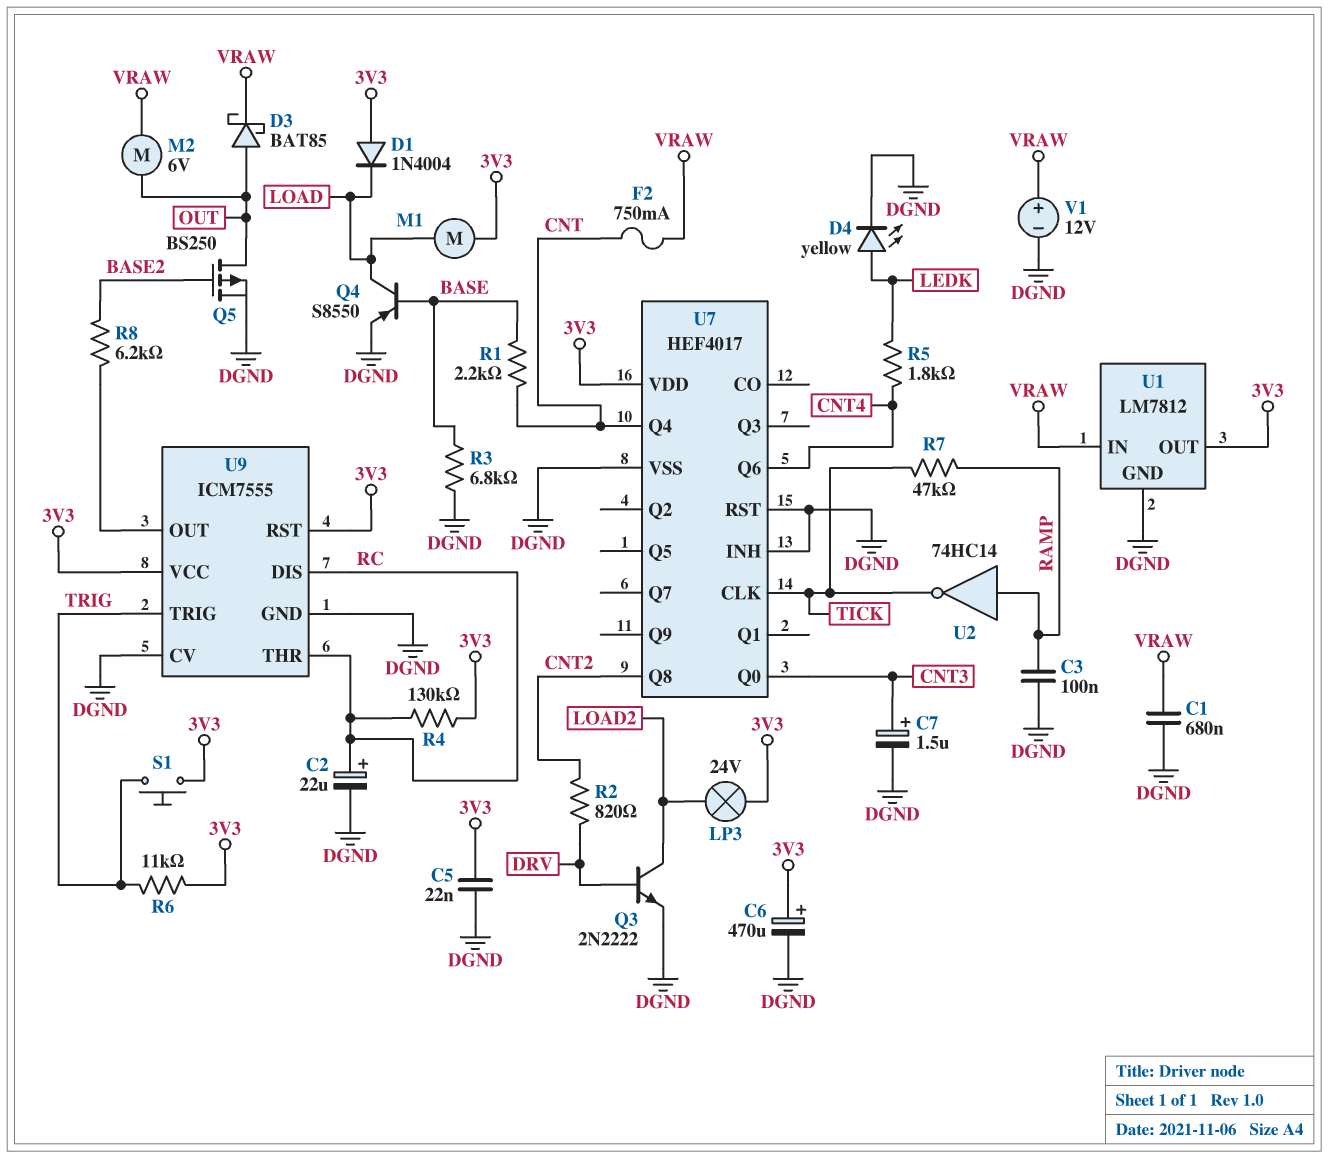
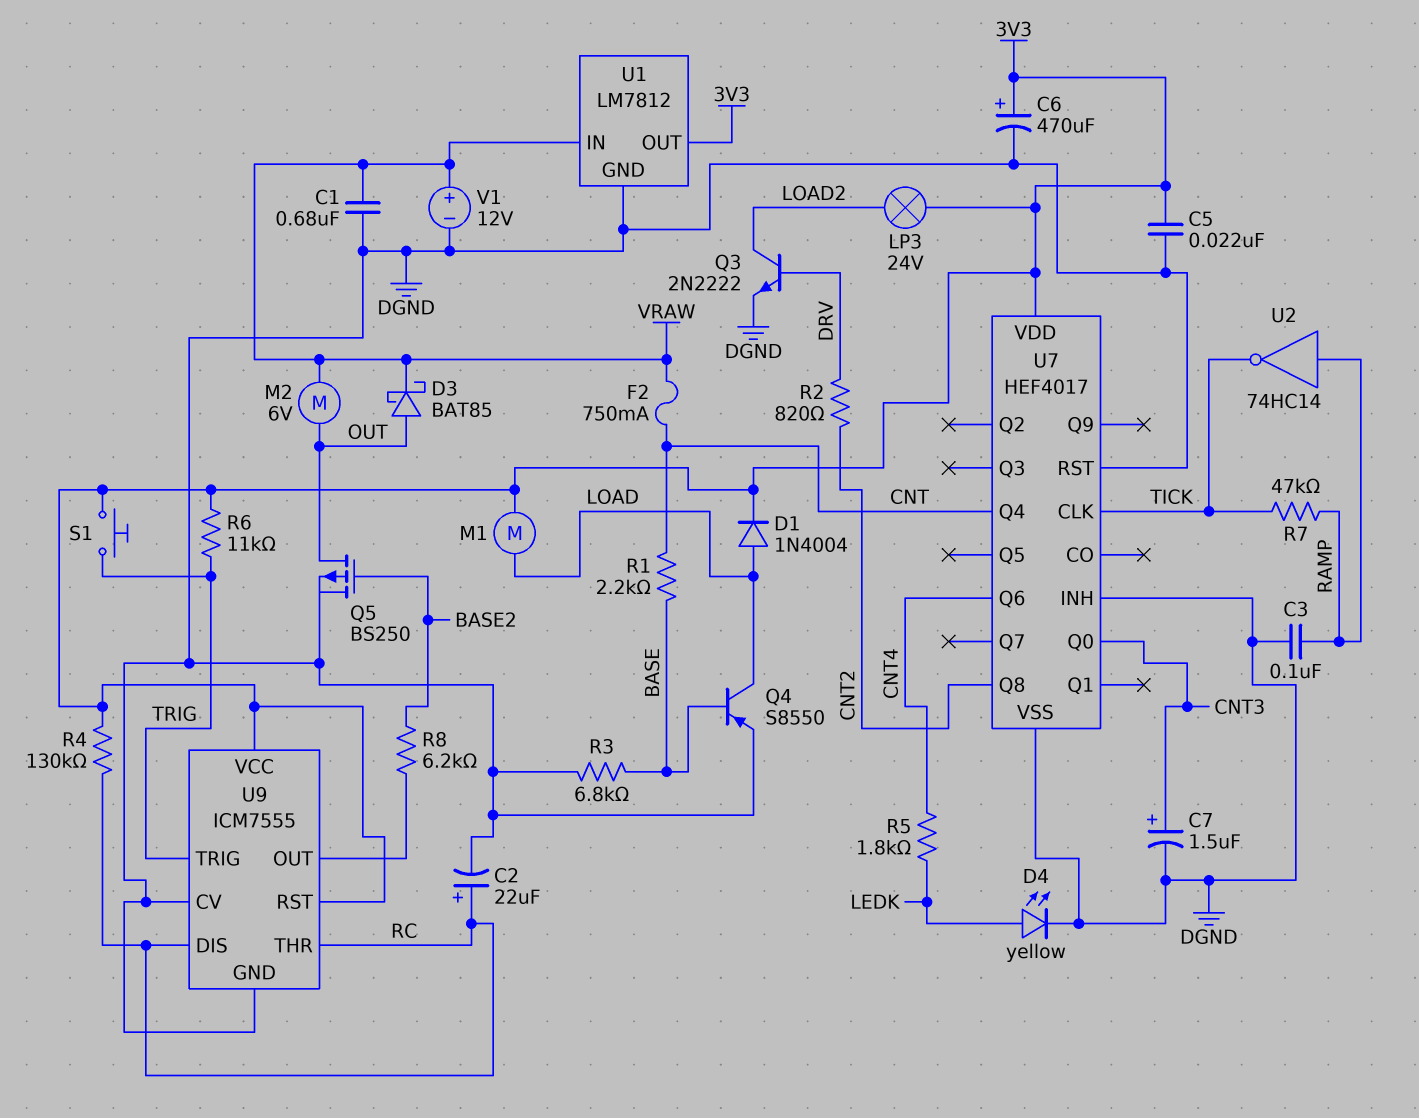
D1: diode 1N4004 (A 3V3, K LOAD) -> diode 1N4004 (A LOAD, K 3V3)

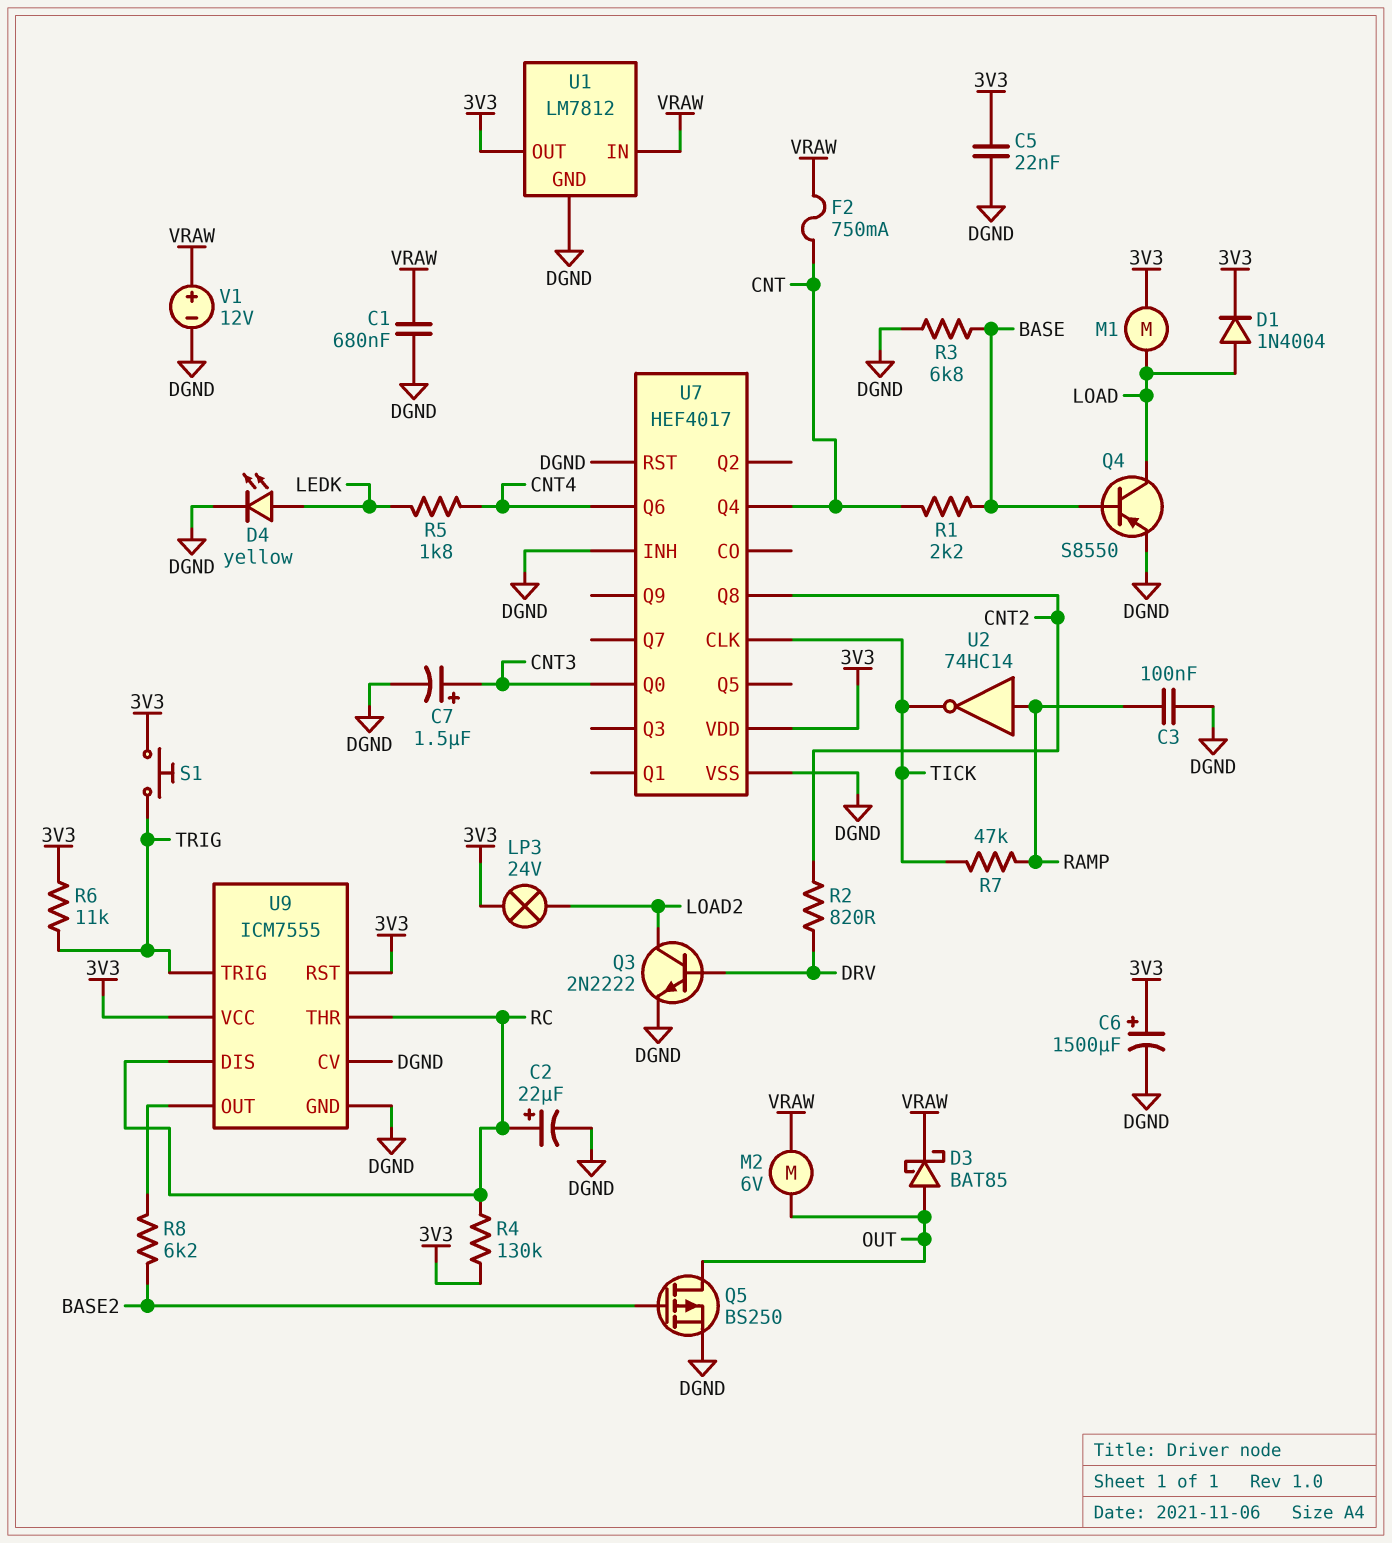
C6: 470uF (plus 3V3, minus DGND) -> 1500uF (plus 3V3, minus DGND)

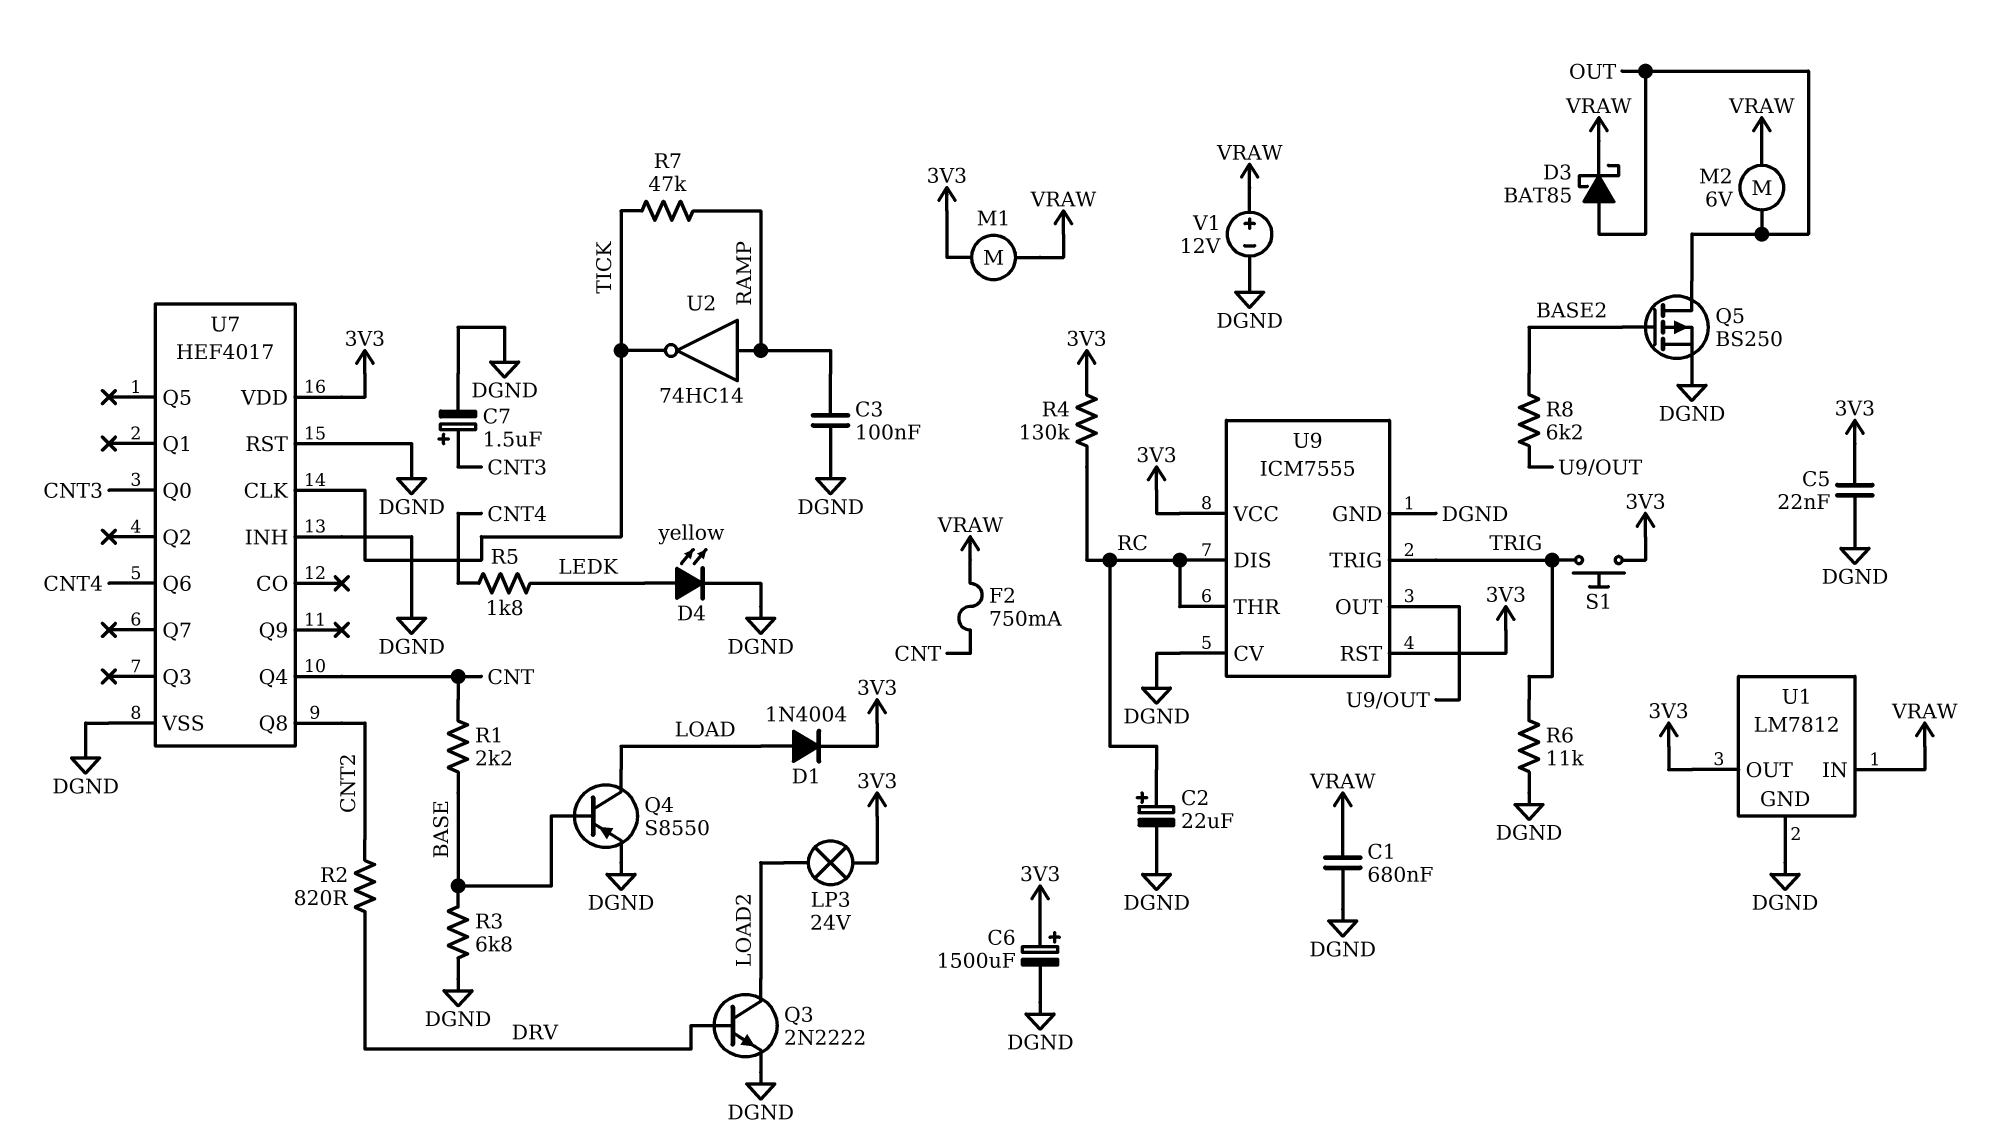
M1: motor (3V3, LOAD) -> motor (3V3, VRAW)
R6: 11k (3V3, TRIG) -> 11k (DGND, TRIG)

